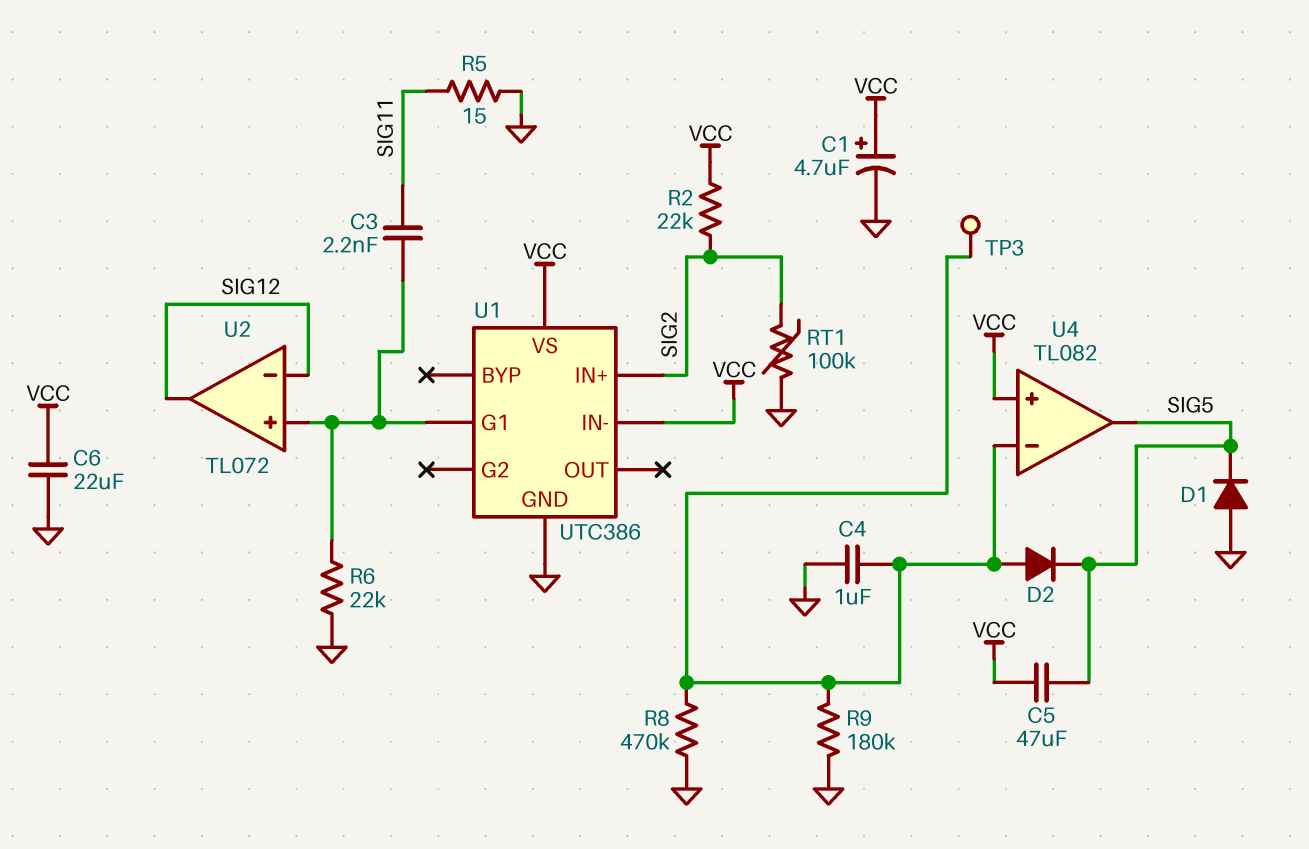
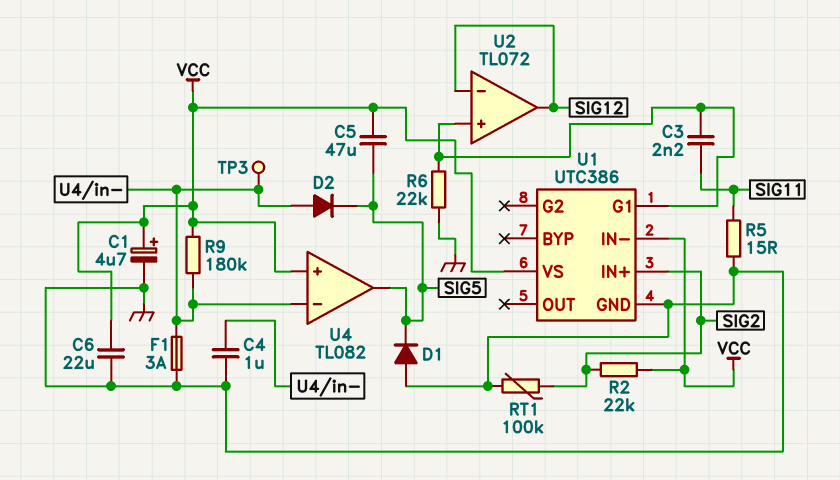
F1: none -> 3A (GND, U4/in-)
R8: 470k (GND, U4/in-) -> none
R9: 180k (GND, U4/in-) -> 180k (U4/in-, VCC)

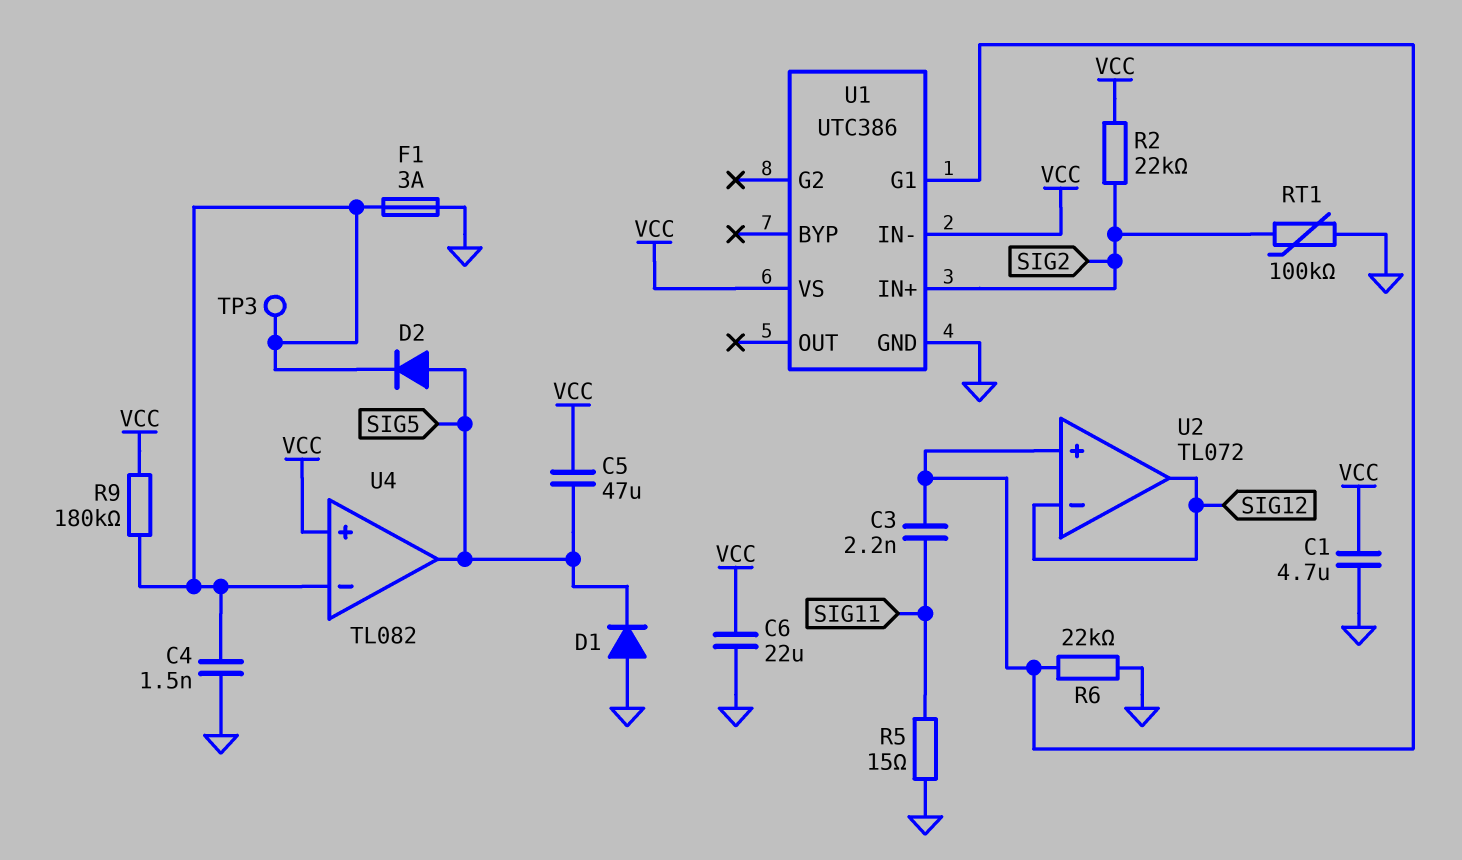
C1: 4.7uF (plus VCC, minus GND) -> 4.7uF (GND, VCC)
C4: 1uF (GND, U4/in-) -> 1.5nF (GND, U4/in-)
D2: diode (A U4/in-, K SIG5) -> diode (A SIG5, K U4/in-)

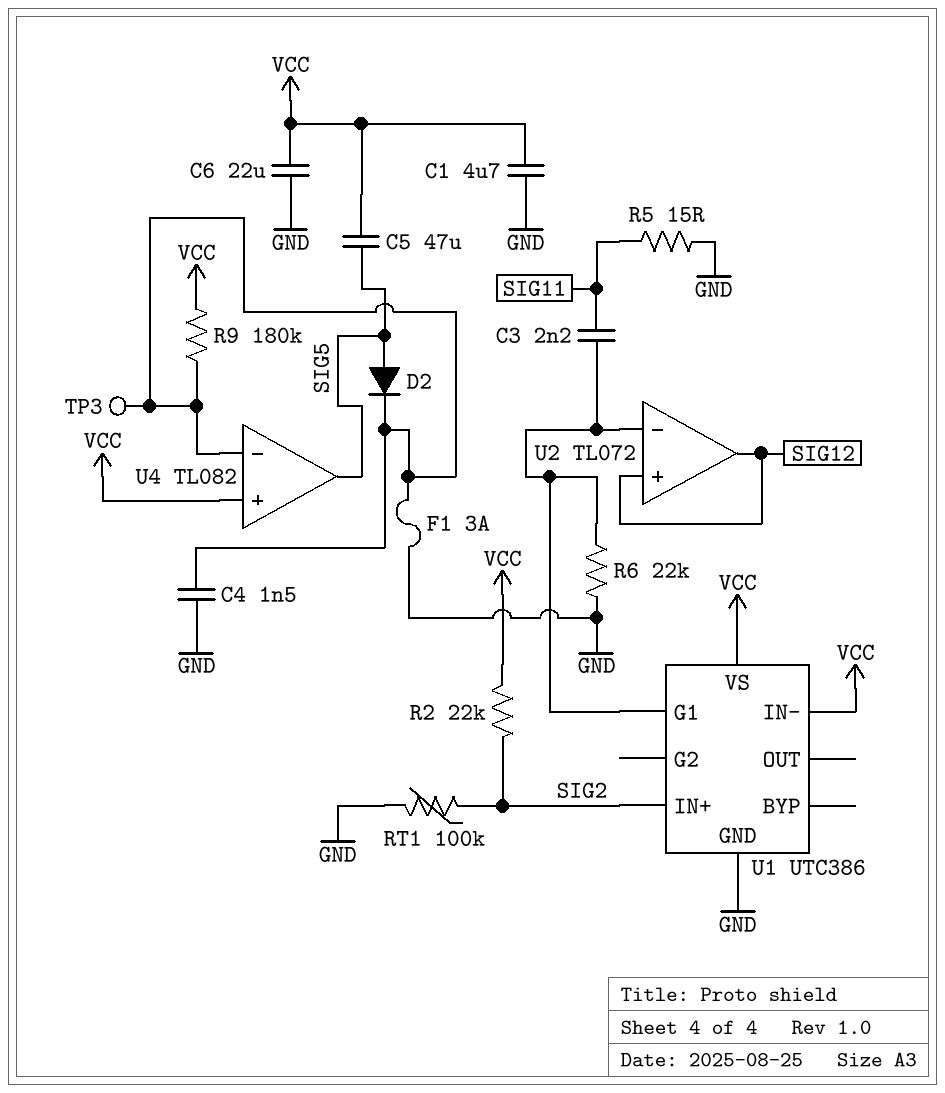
D1: diode (A GND, K SIG5) -> none
U2 pin in+: U1/G1 -> SIG12
U2 pin in-: SIG12 -> U1/G1

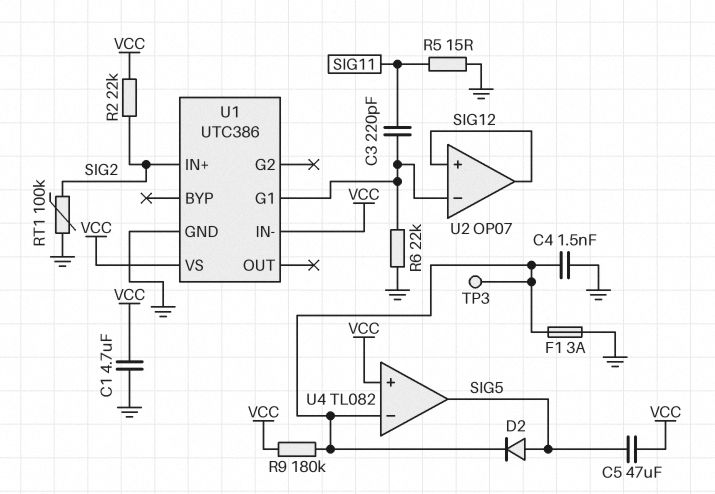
C3: 2.2nF (SIG11, U1/G1) -> 220pF (SIG11, U1/G1)
C6: 22uF (GND, VCC) -> none
U2: TL072 -> OP07

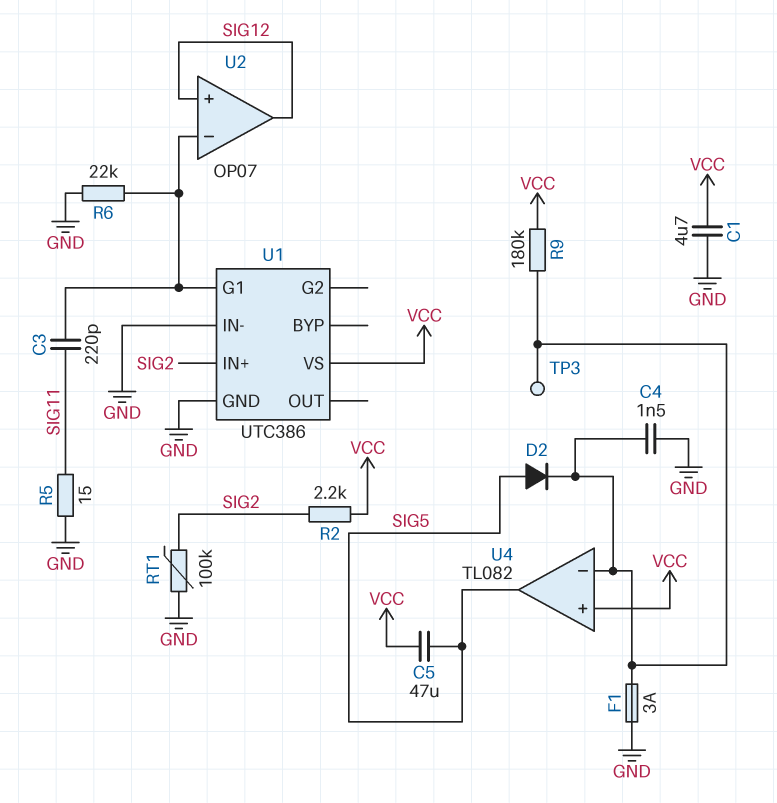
R2: 22k (SIG2, VCC) -> 2.2k (SIG2, VCC)
U1 pin IN-: VCC -> GND

